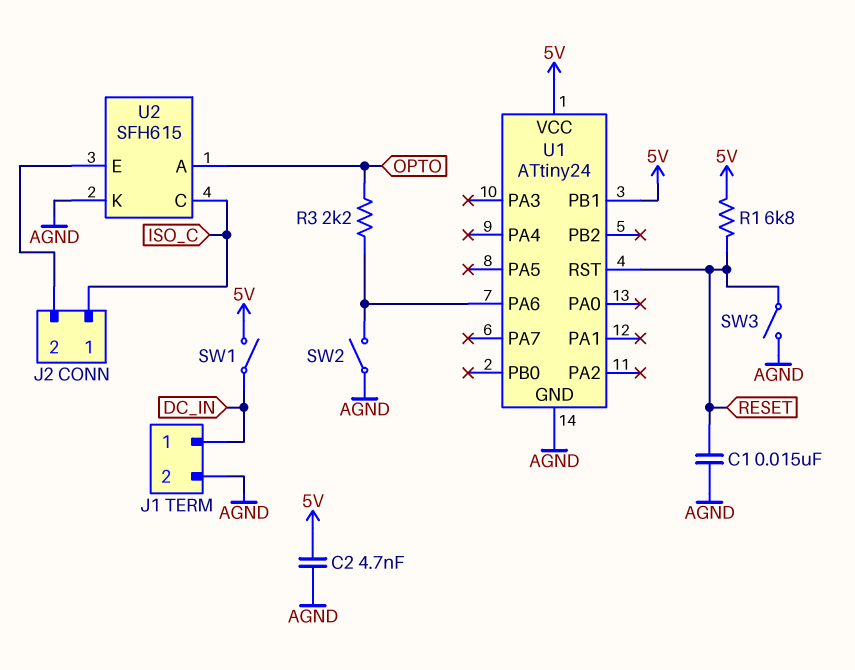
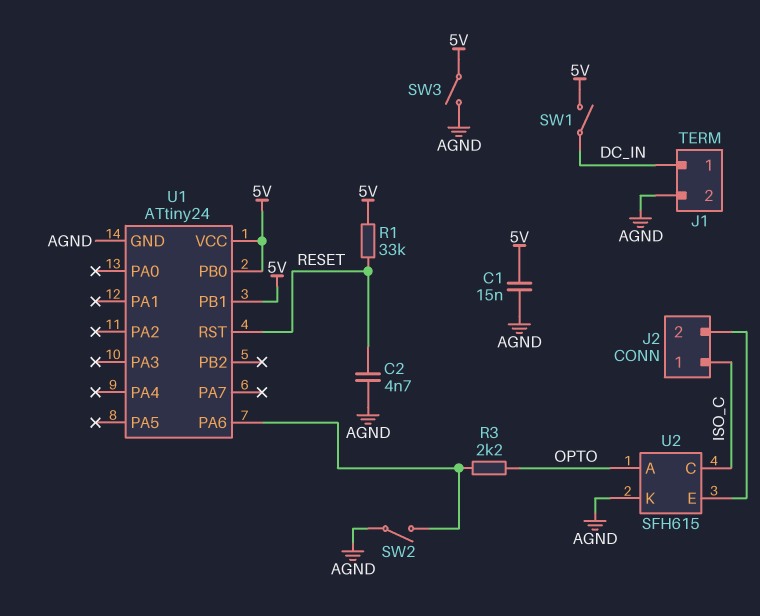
C1: 15nF (AGND, RESET) -> 15nF (5V, AGND)
C2: 4.7nF (5V, AGND) -> 4.7nF (AGND, RESET)
R1: 6.8k (5V, RESET) -> 33k (5V, RESET)
SW3: switch (AGND, RESET) -> switch (5V, AGND)
U1 pin PB0: none -> 5V

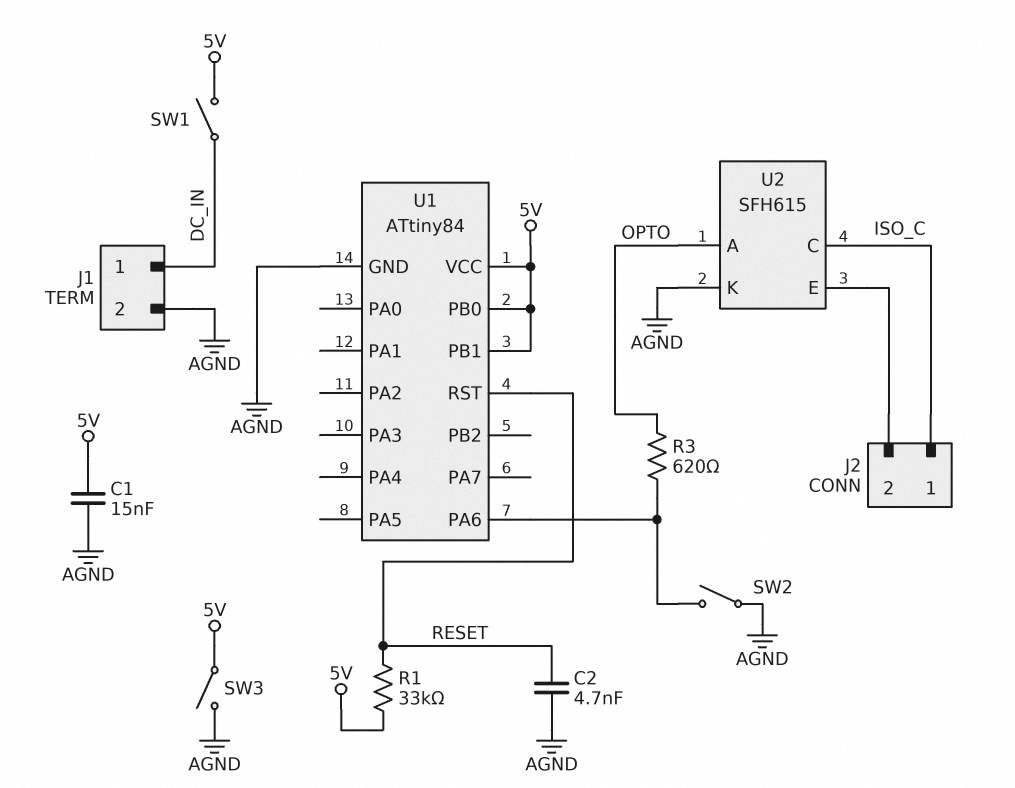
R3: 2.2k (OPTO, U1/PA6) -> 620 (OPTO, U1/PA6)
U1: ATtiny24 -> ATtiny84

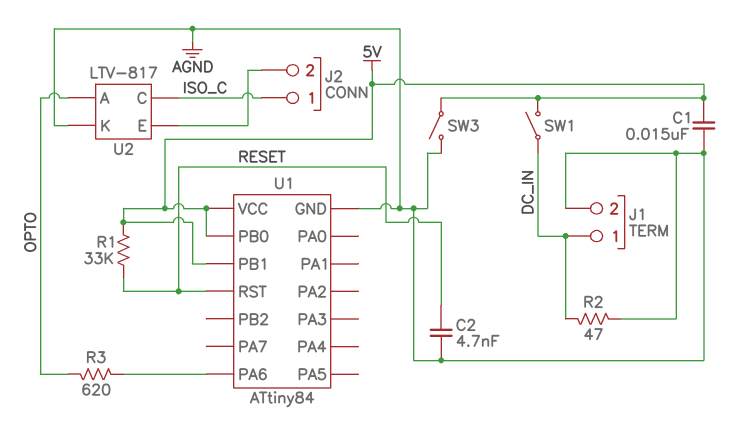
R2: none -> 47 (AGND, DC_IN)
SW2: switch (AGND, U1/PA6) -> none
U2: SFH615 -> LTV-817

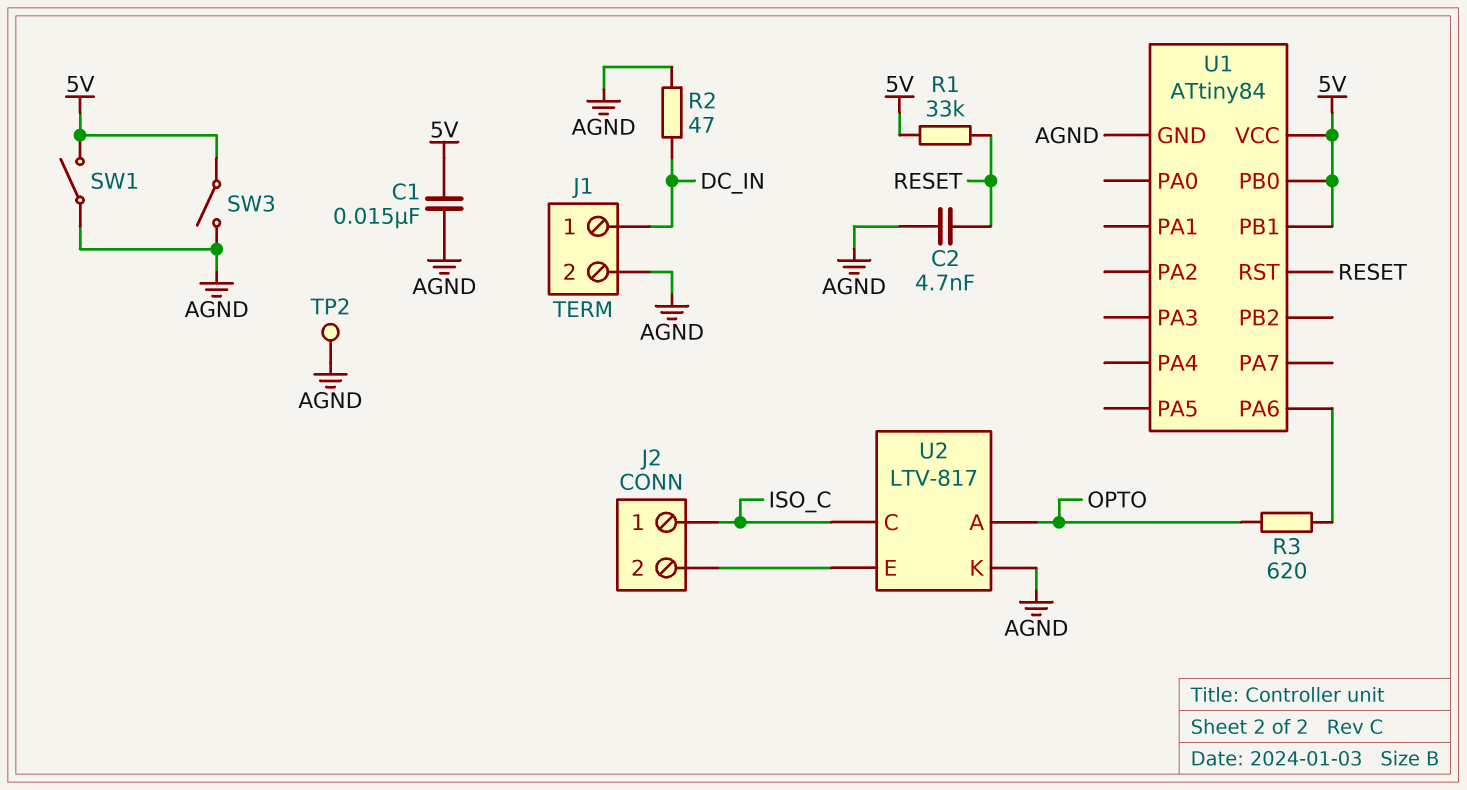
SW1: switch (5V, DC_IN) -> switch (5V, AGND)
TP2: none -> test point (AGND)

